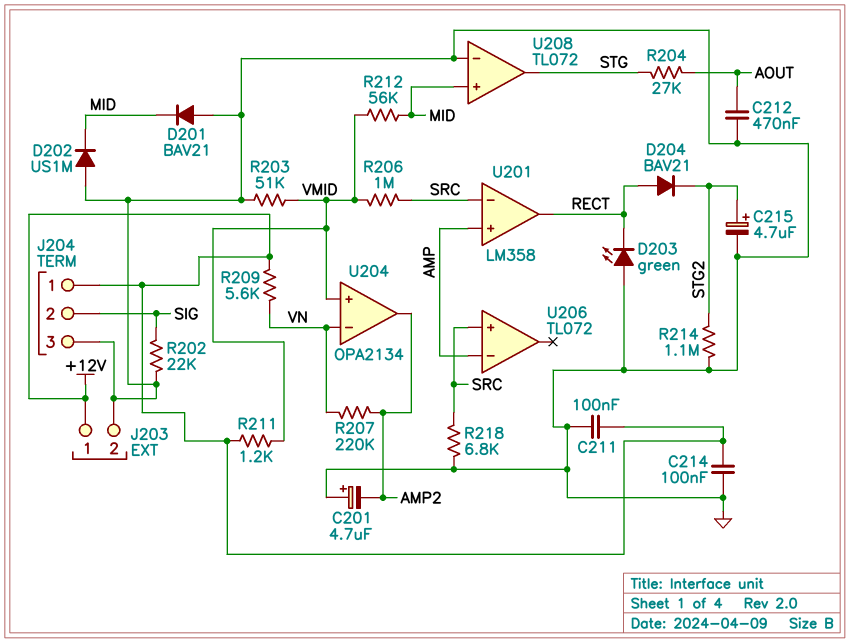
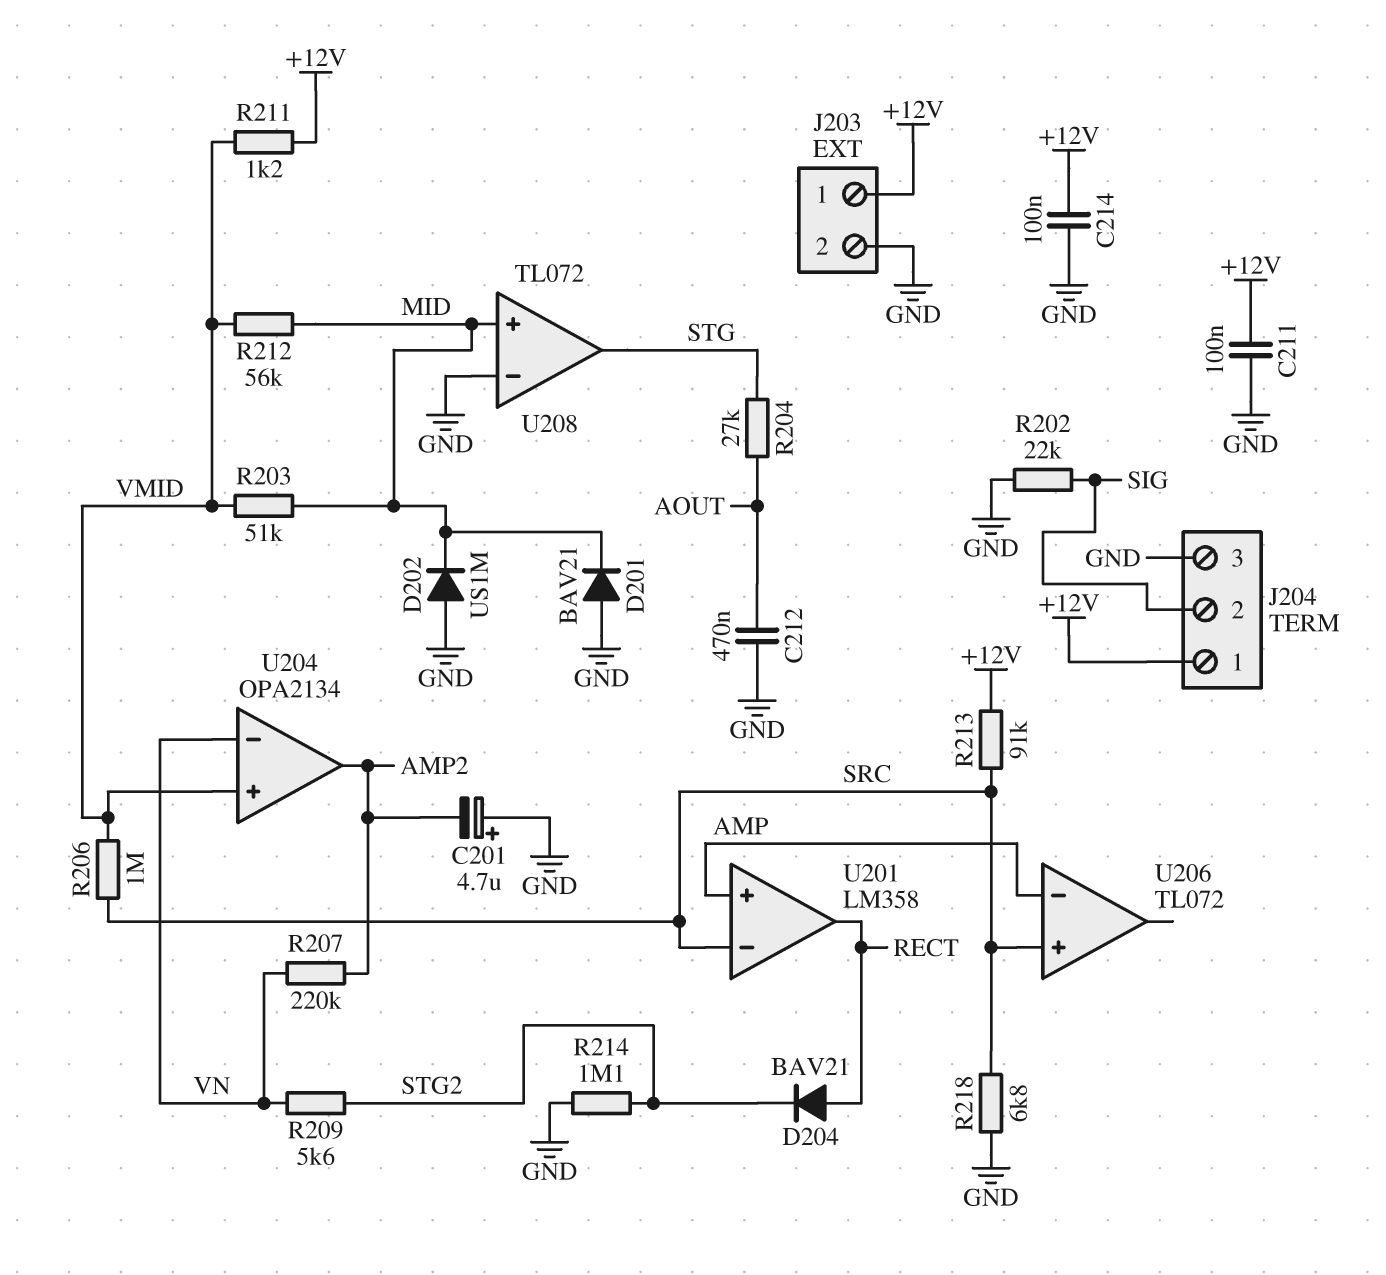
C215: 4.7uF (plus STG2, minus GND) -> none
D203: LED green (A GND, K RECT) -> none
R203: 51k (GND, VMID) -> 51k (MID, VMID)
R209: 5.6k (+12V, VN) -> 5.6k (STG2, VN)
R213: none -> 91k (+12V, SRC)

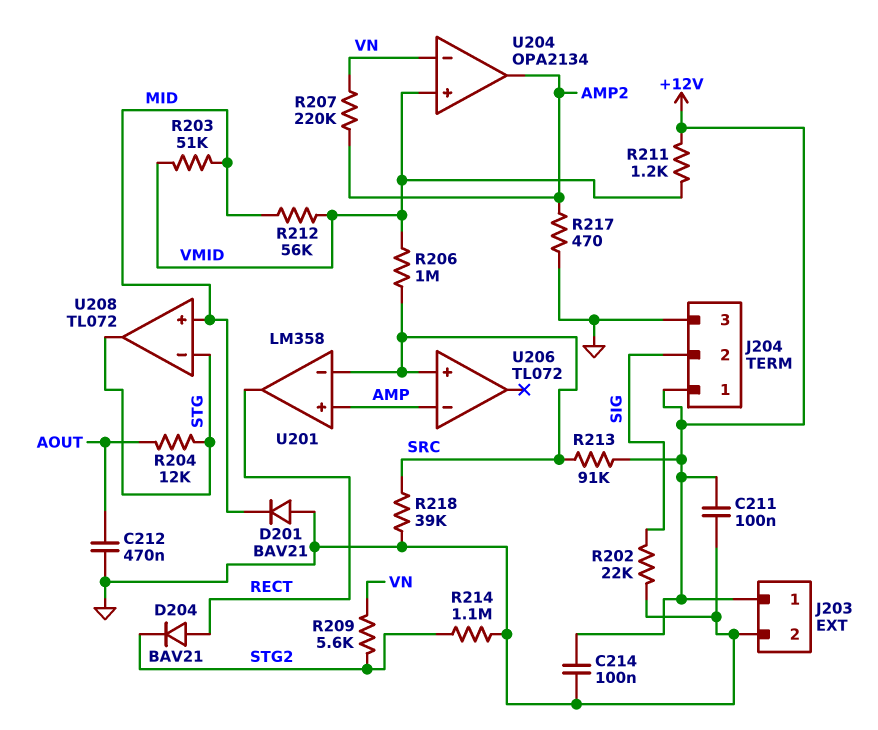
C201: 4.7uF (plus GND, minus AMP2) -> none
D202: diode US1M (A GND, K MID) -> none
R204: 27k (AOUT, STG) -> 12k (AOUT, STG)
R217: none -> 470 (AMP2, GND)
R218: 6.8k (GND, SRC) -> 39k (GND, SRC)
U208 pin in-: GND -> STG

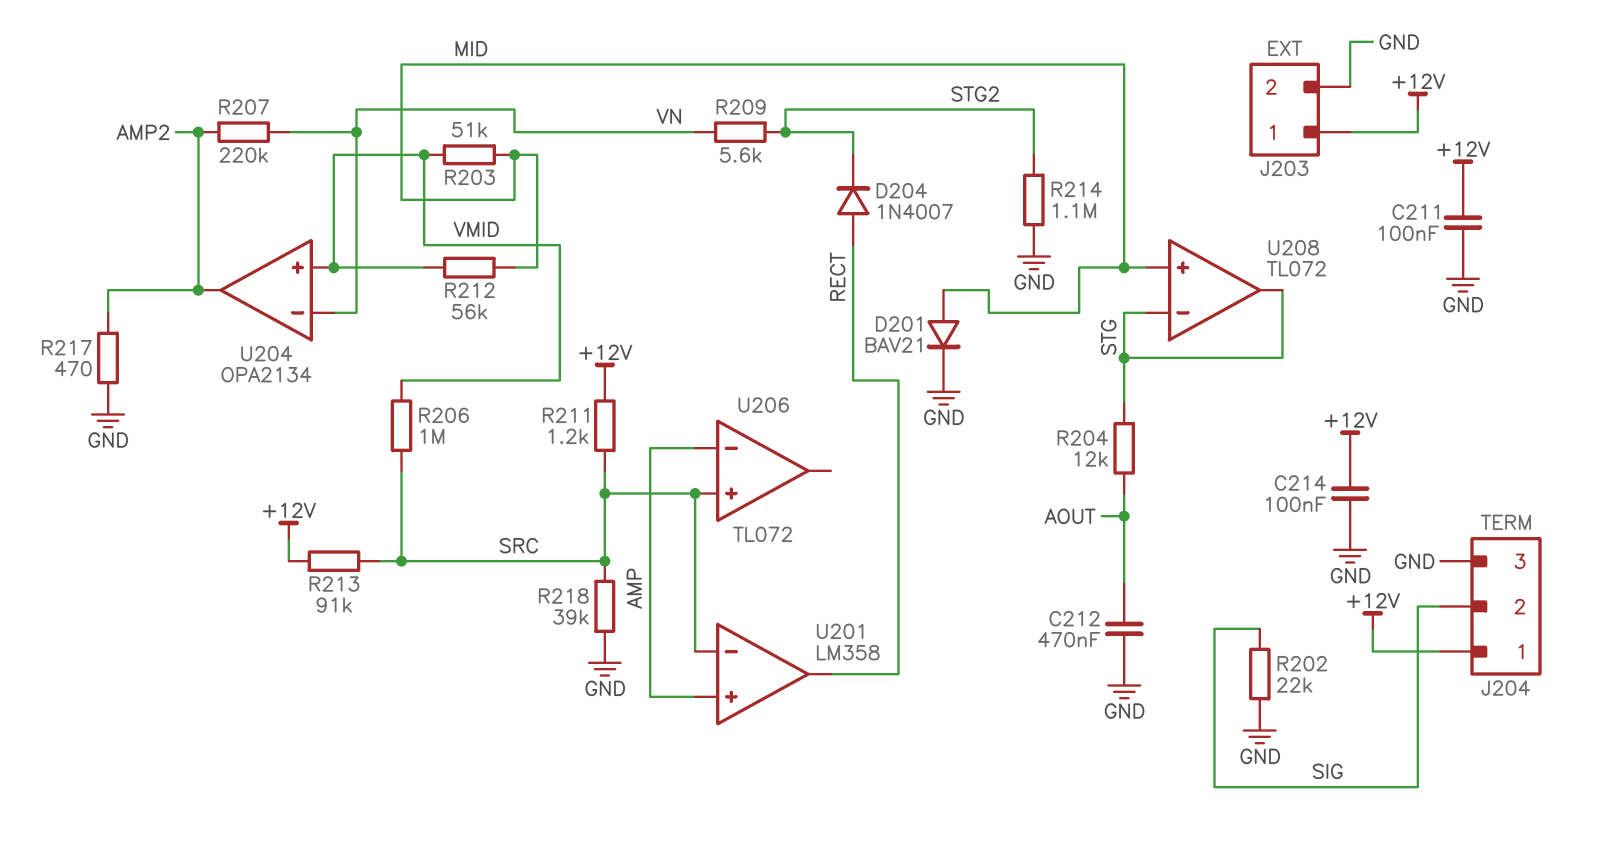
D201: diode BAV21 (A GND, K MID) -> diode BAV21 (A MID, K GND)
D204: diode BAV21 (A RECT, K STG2) -> diode 1N4007 (A RECT, K STG2)
R211: 1.2k (+12V, VMID) -> 1.2k (+12V, SRC)

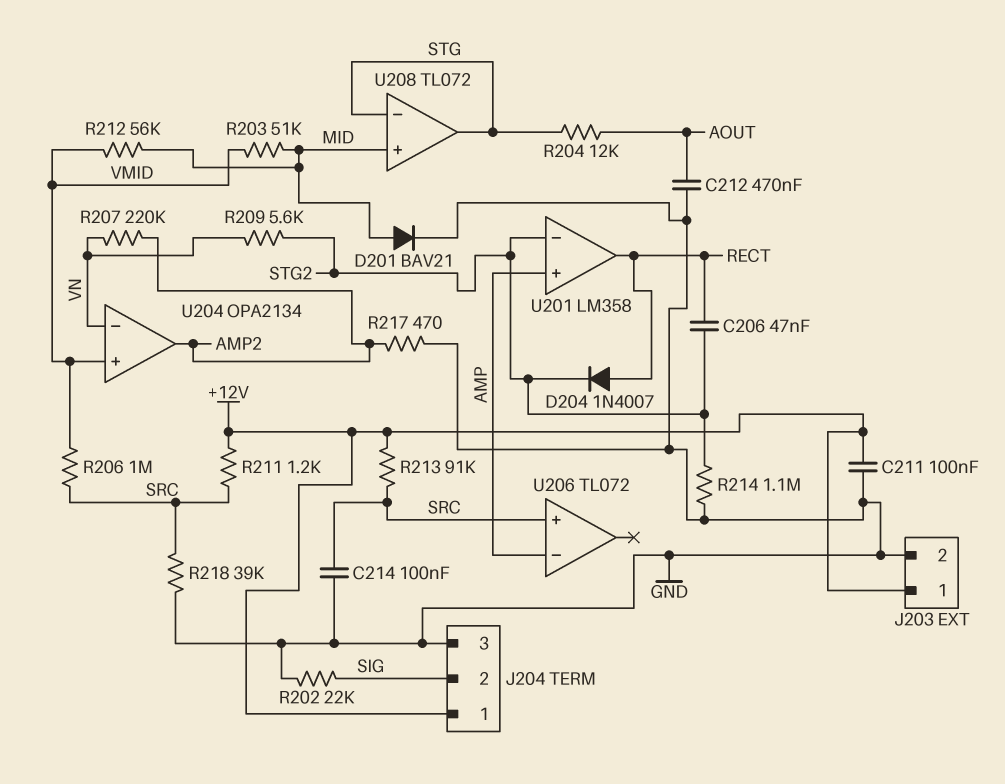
C206: none -> 47nF (RECT, STG2)
C214: 100nF (+12V, GND) -> 100nF (GND, SRC)
U201 pin in-: SRC -> STG2

